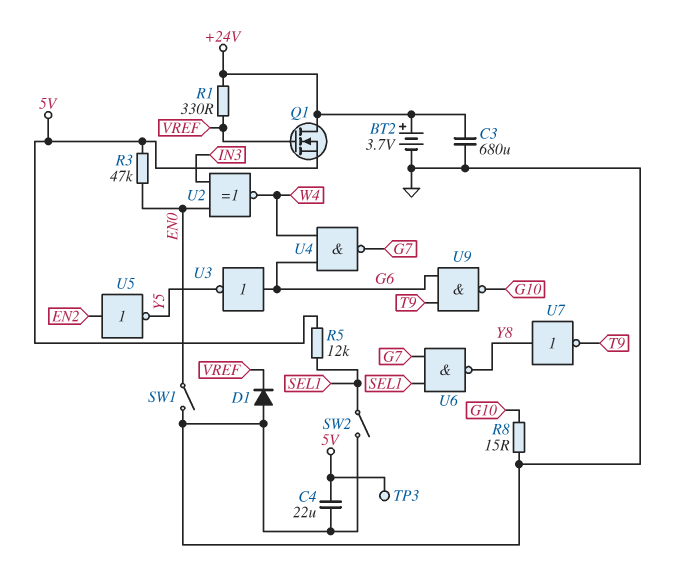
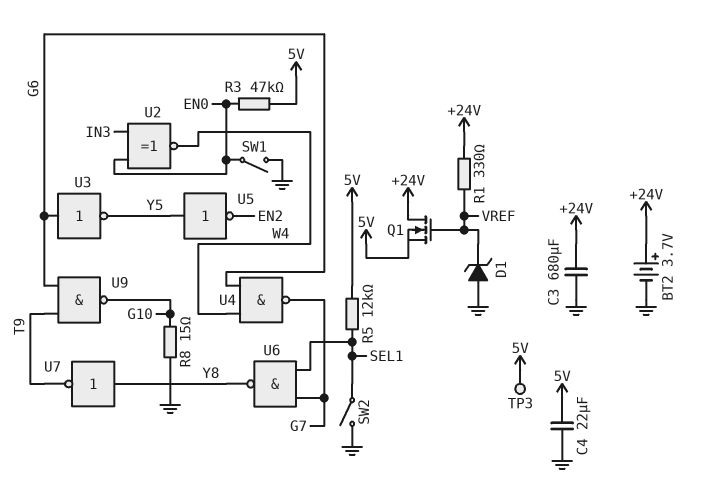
D1: diode (A GND, K VREF) -> zener (A GND, K VREF)
U5: NOT (in EN2, out Y5) -> NOT (in Y5, out EN2)

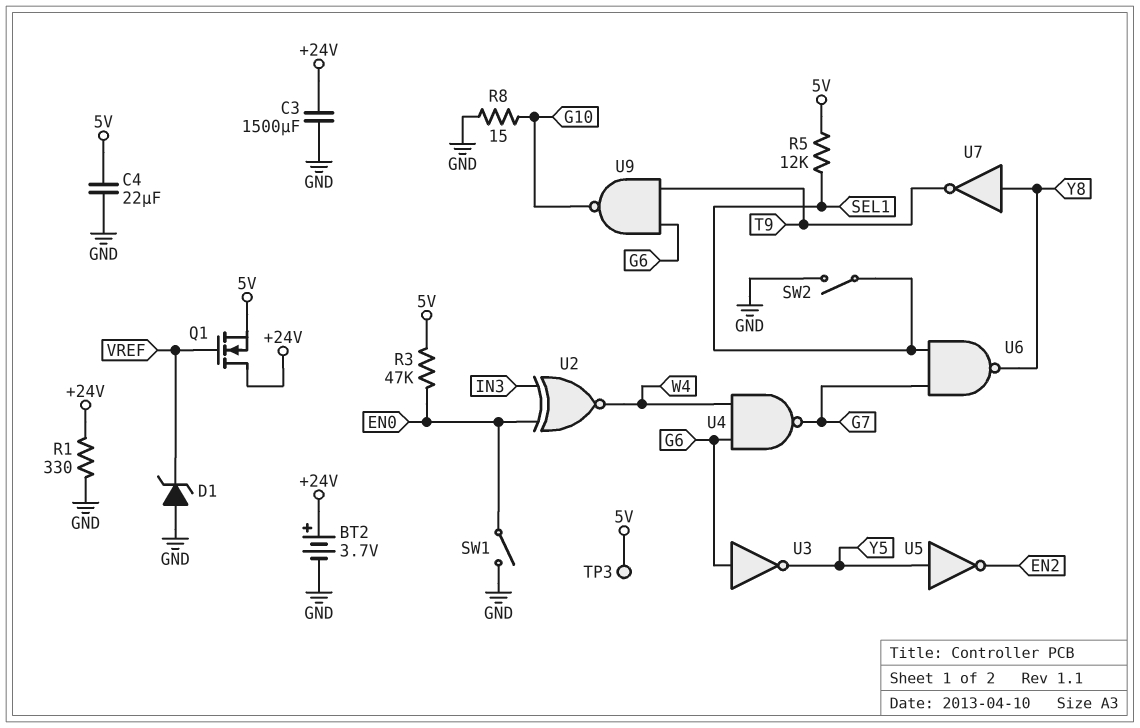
C3: 680uF (+24V, GND) -> 1500uF (+24V, GND)
R1: 330 (+24V, VREF) -> 330 (+24V, GND)

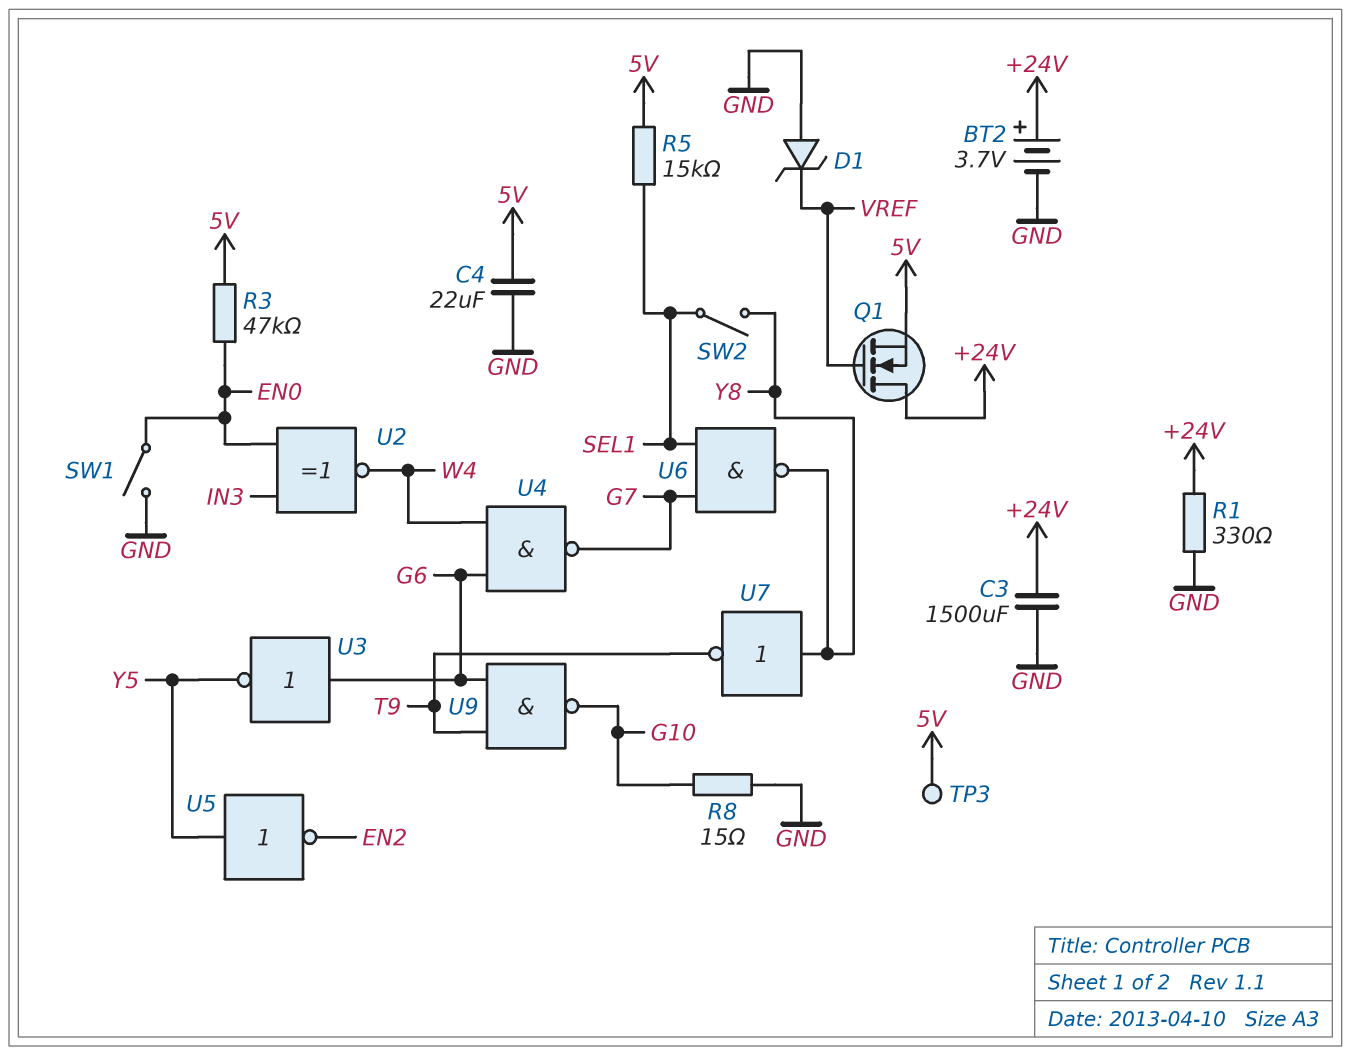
R5: 12k (5V, SEL1) -> 15k (5V, SEL1)
SW2: switch (GND, SEL1) -> switch (SEL1, Y8)

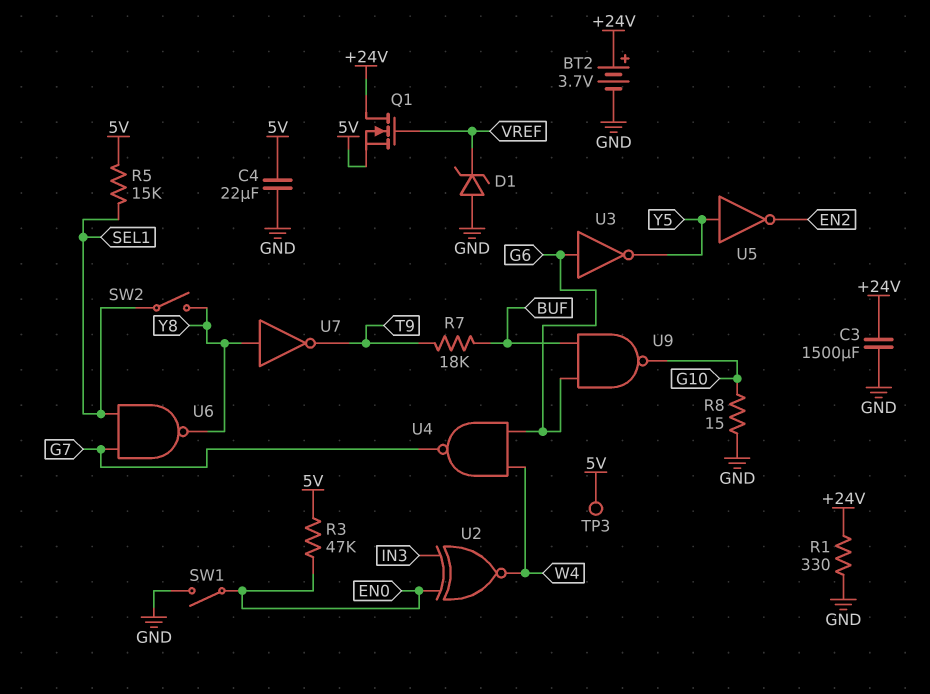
R7: none -> 18k (BUF, T9)
U9: NAND (in G6, in T9, out G10) -> NAND (in BUF, in G6, out G10)

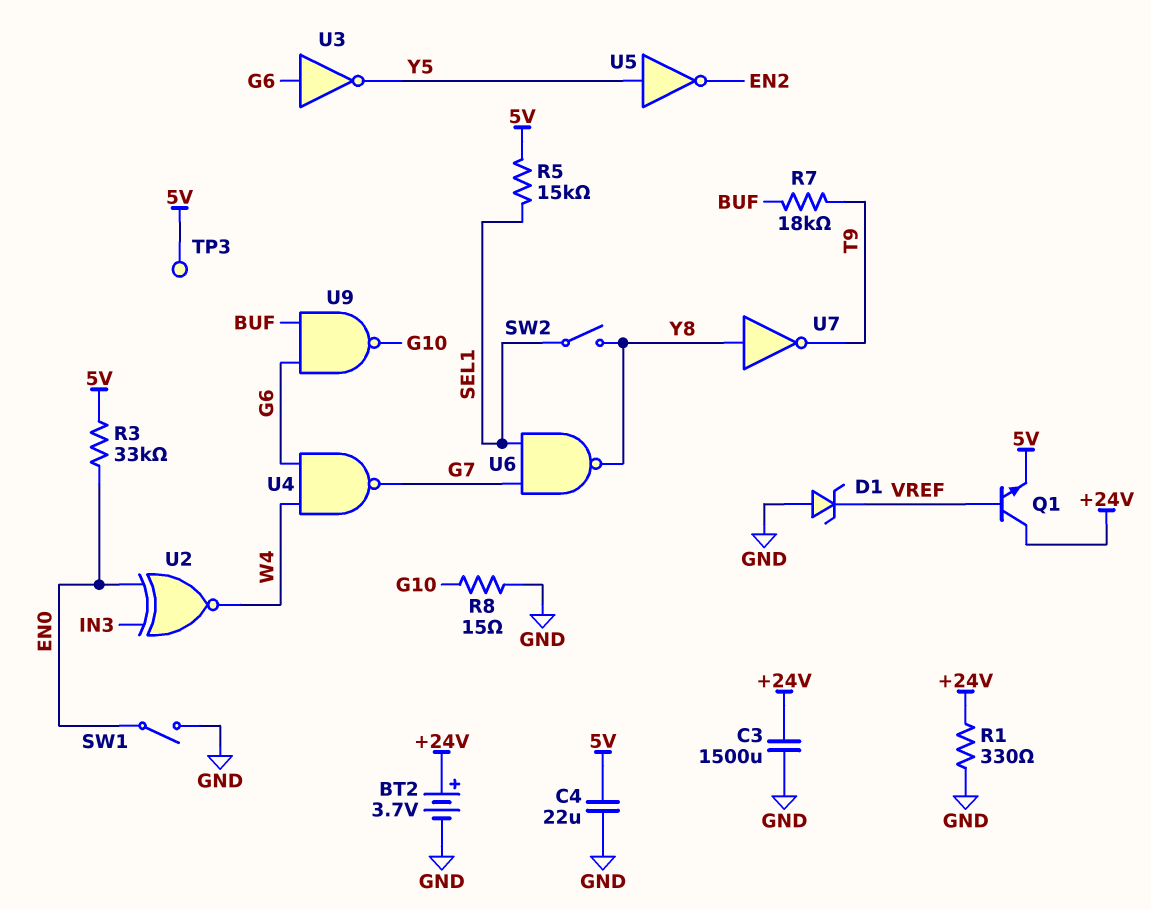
Q1: NMOS (G VREF, D +24V, S 5V) -> NPN (B VREF, C +24V, E 5V)
R3: 47k (5V, EN0) -> 33k (5V, EN0)

